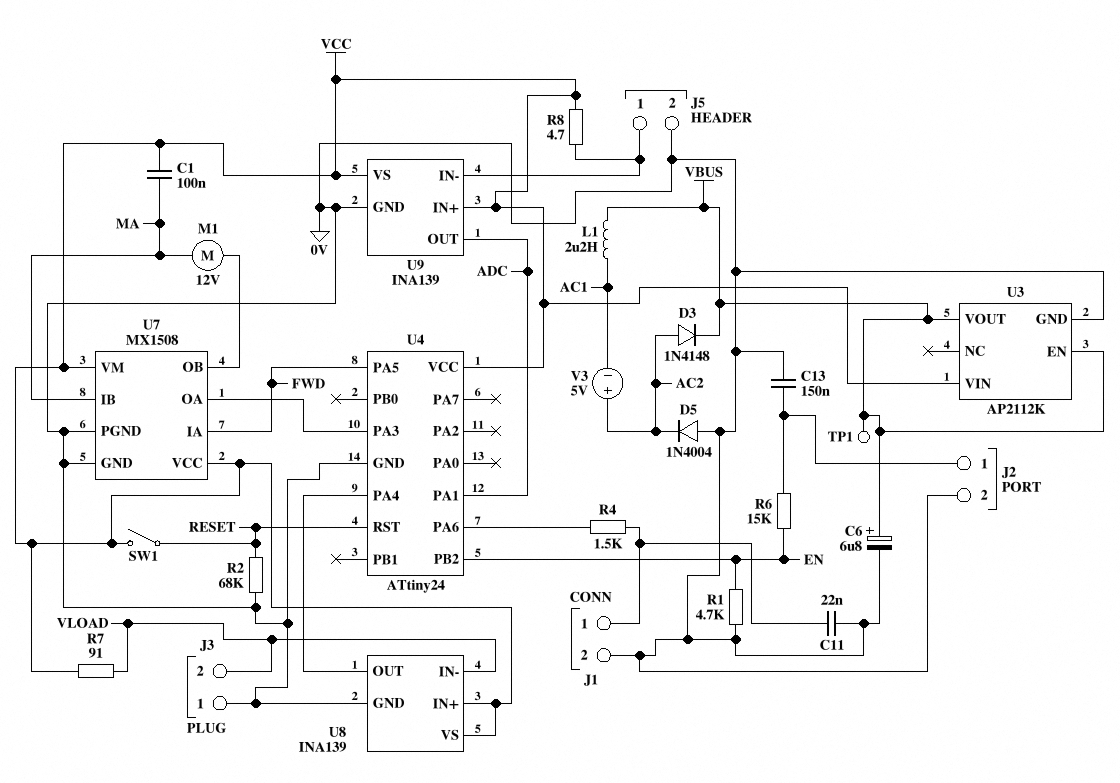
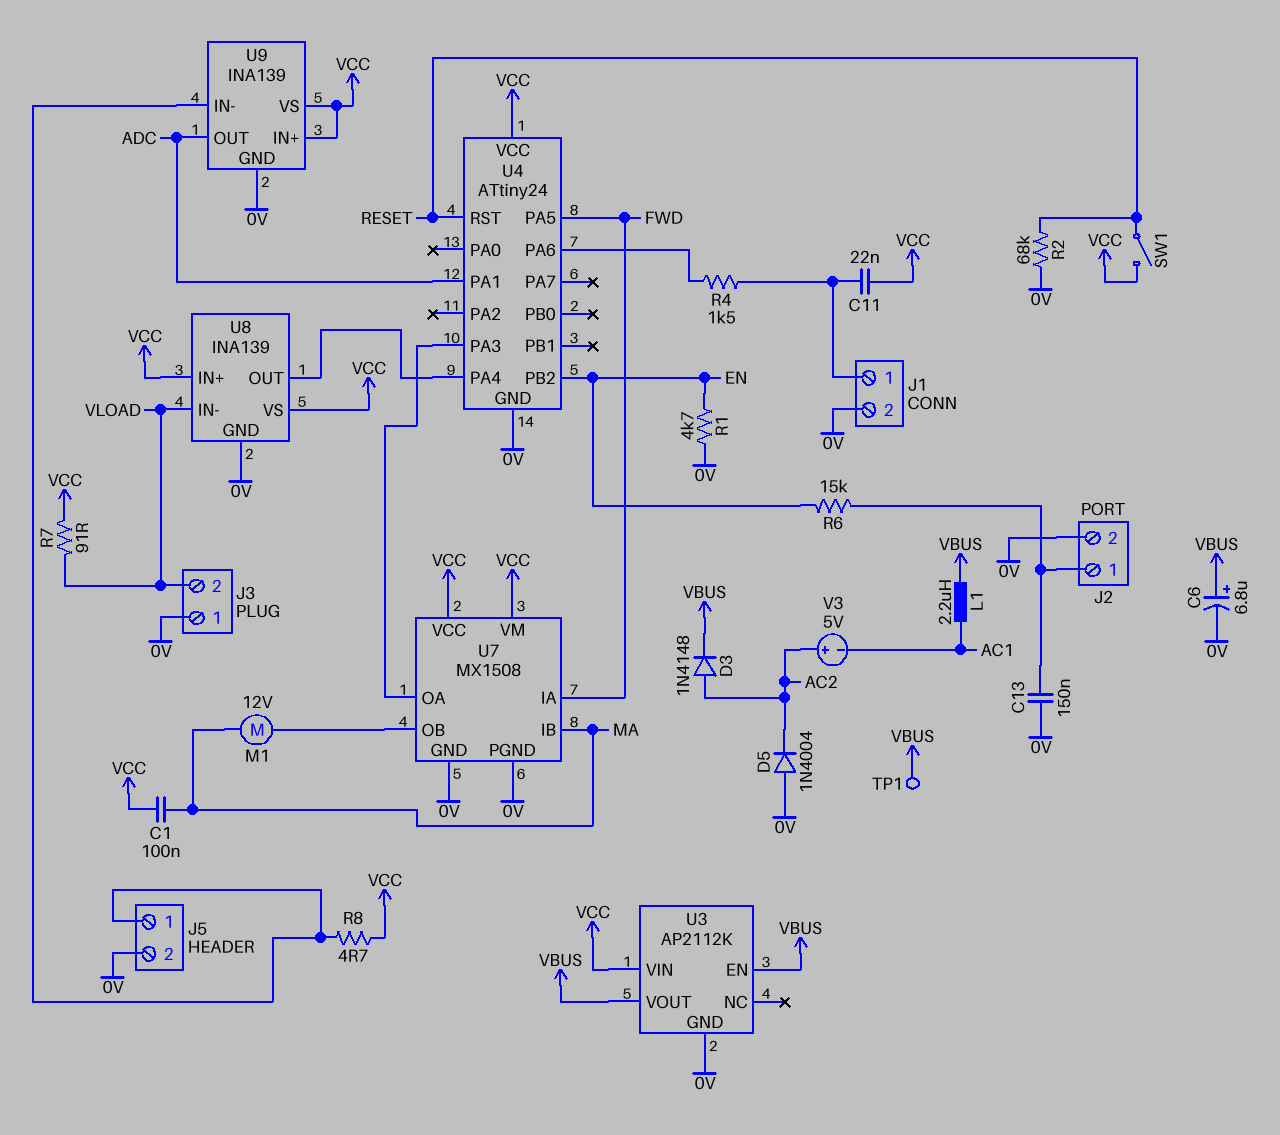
C11: 22nF (0V, J1/1) -> 22nF (J1/1, VCC)

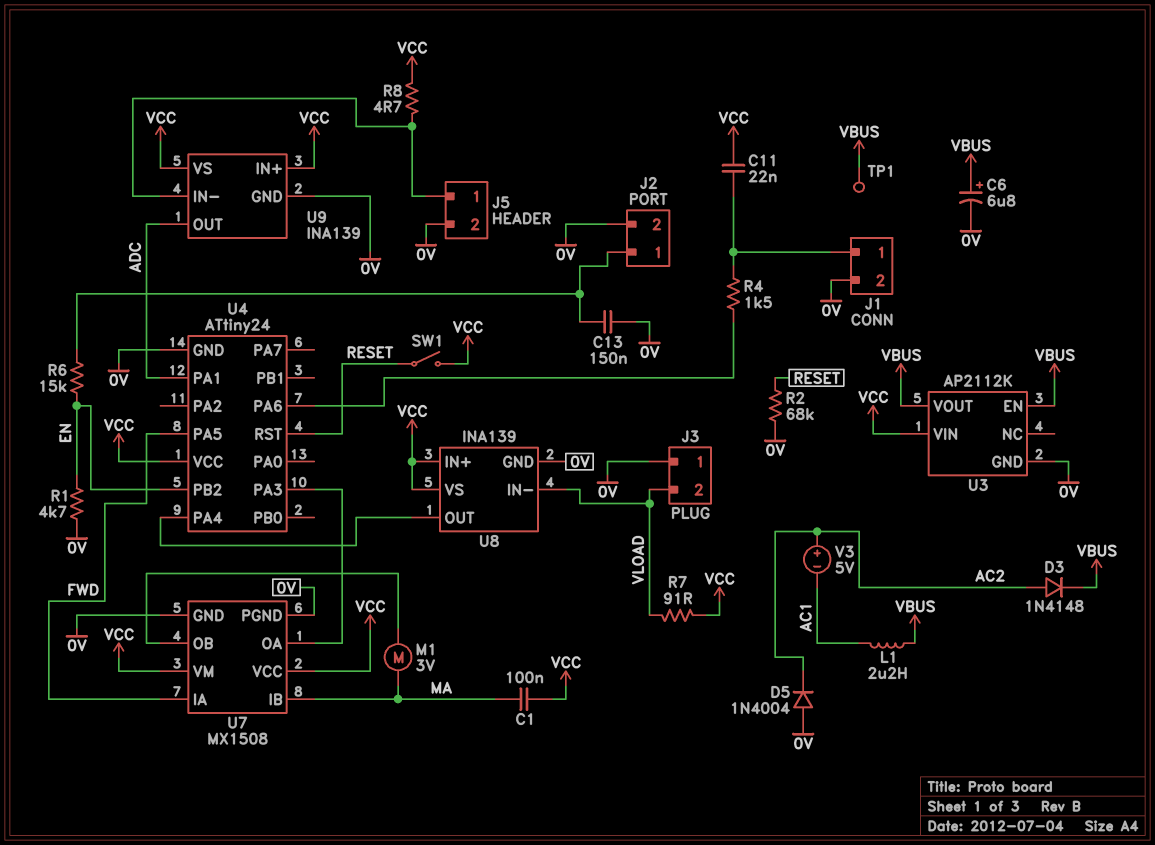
M1: motor 12V (MA, U7/OB) -> motor 3V (MA, U7/OB)

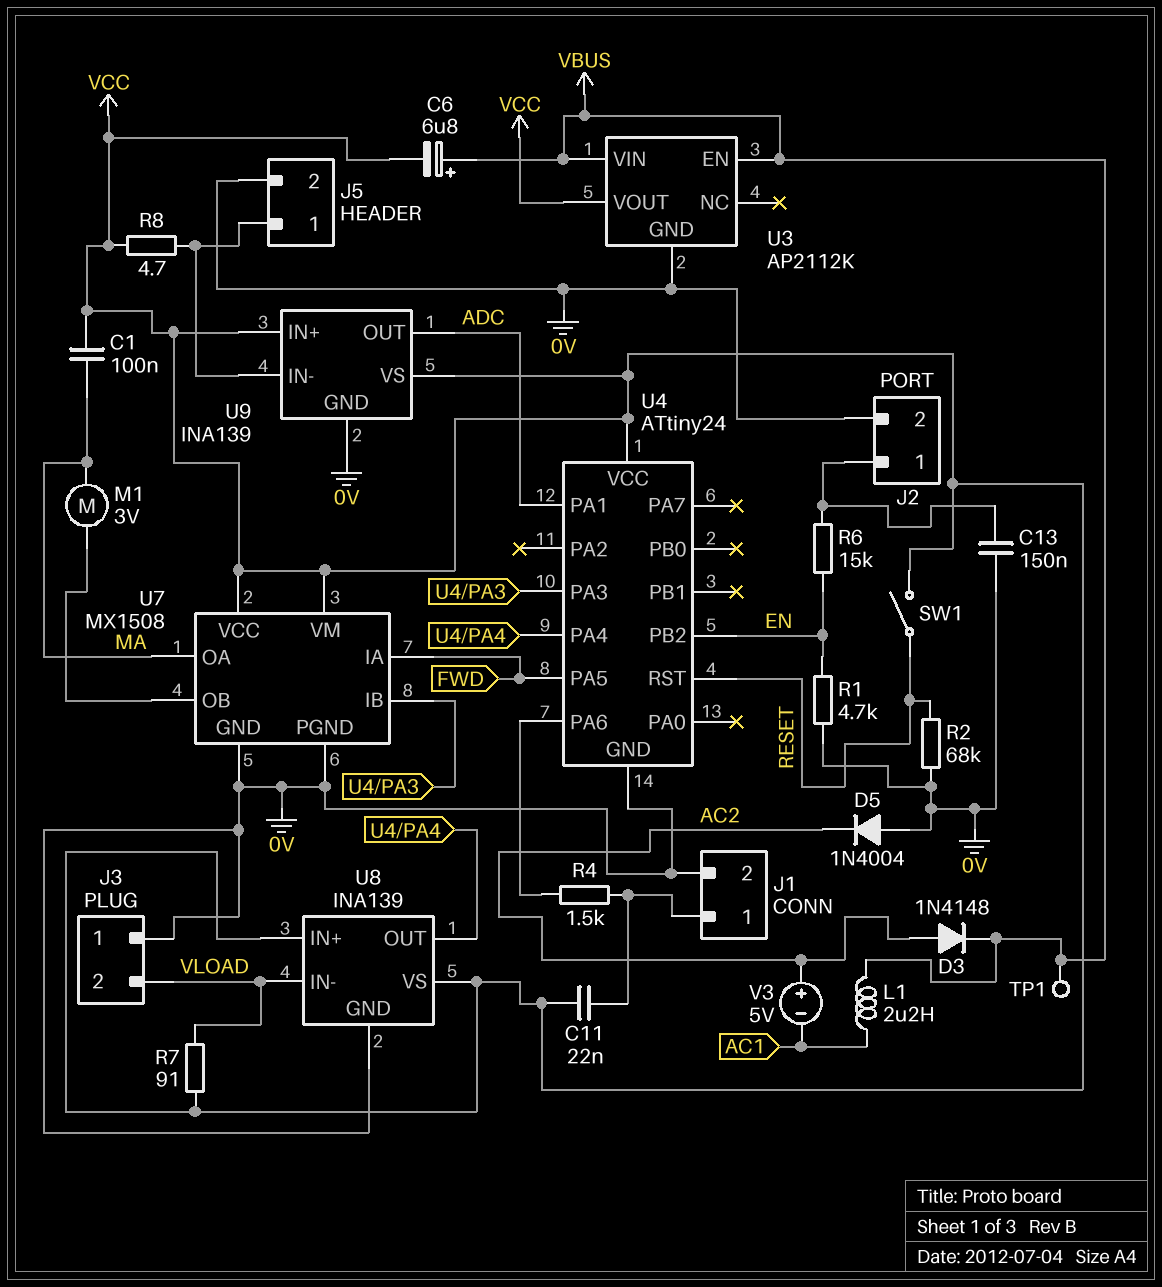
C6: 6.8uF (plus VBUS, minus 0V) -> 6.8uF (plus VBUS, minus VCC)
U3 pin VIN: VCC -> VBUS
U3 pin VOUT: VBUS -> VCC
U7 pin IB: MA -> U4/PA3
U7 pin OA: U4/PA3 -> MA

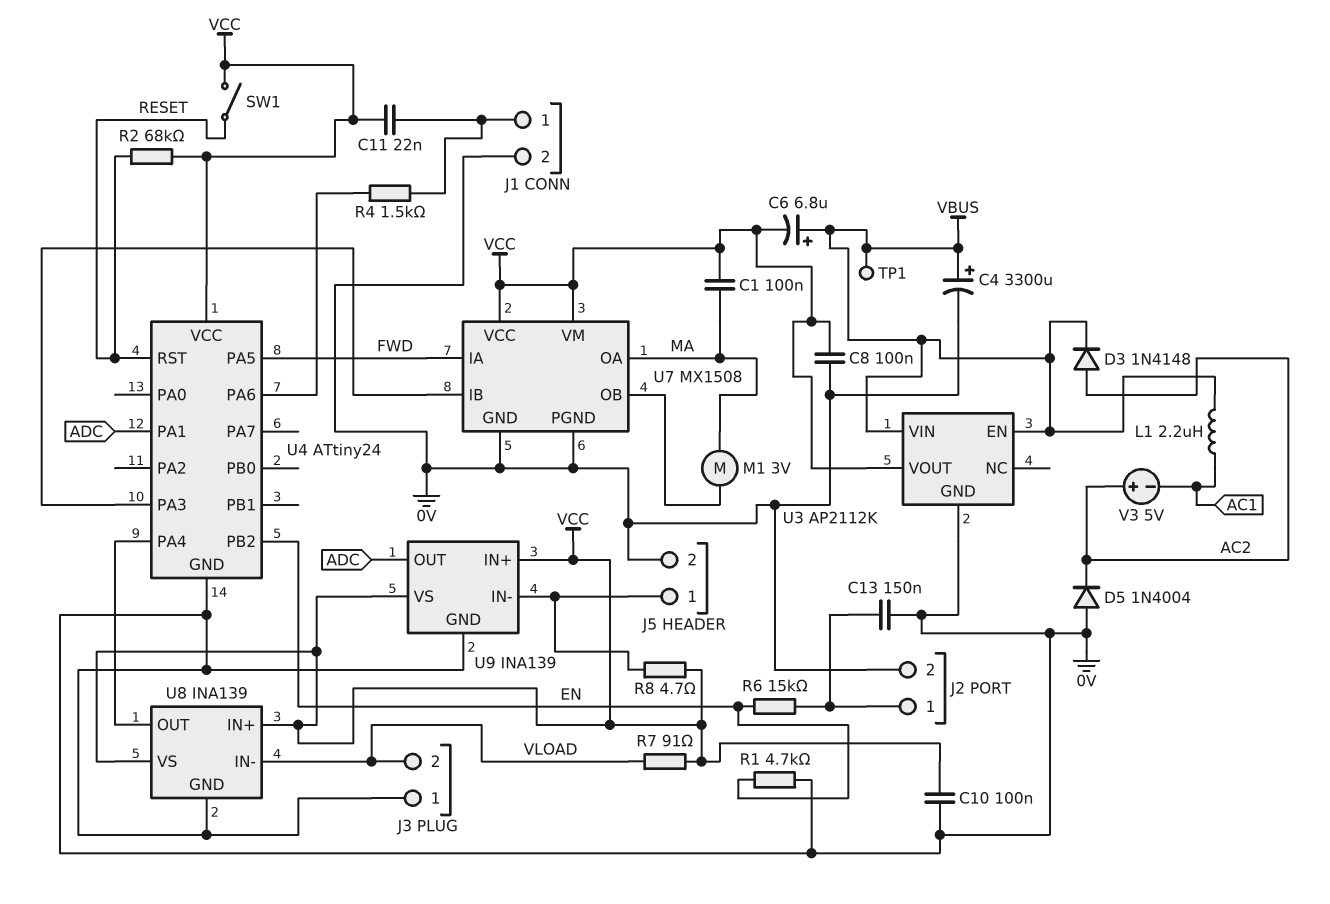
C4: none -> 3300uF (plus VBUS, minus 0V)
C8: none -> 100nF (0V, VCC)
C10: none -> 100nF (0V, VCC)
R2: 68k (0V, RESET) -> 68k (RESET, VCC)

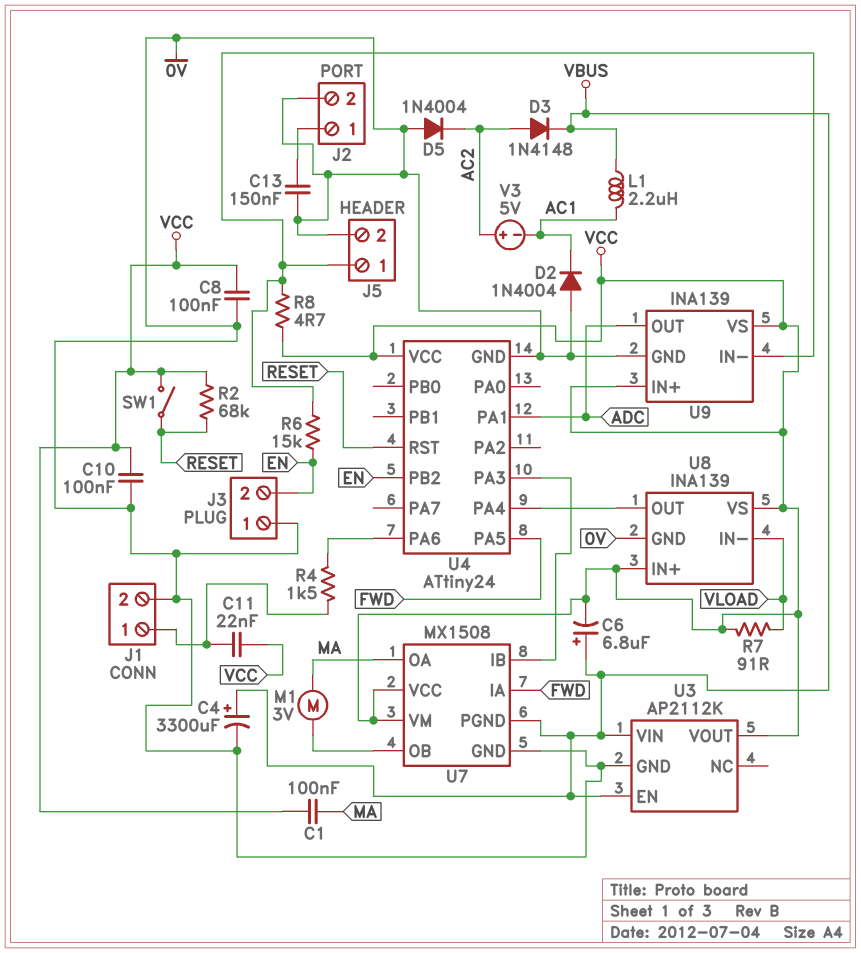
D2: none -> diode 1N4004 (A 0V, K AC1)
J3 pin 2: VLOAD -> EN
R1: 4.7k (0V, EN) -> none
R6: 15k (EN, J2/1) -> 15k (EN, J5/1)
TP1: test point (VBUS) -> none
U7 pin PGND: 0V -> VBUS

